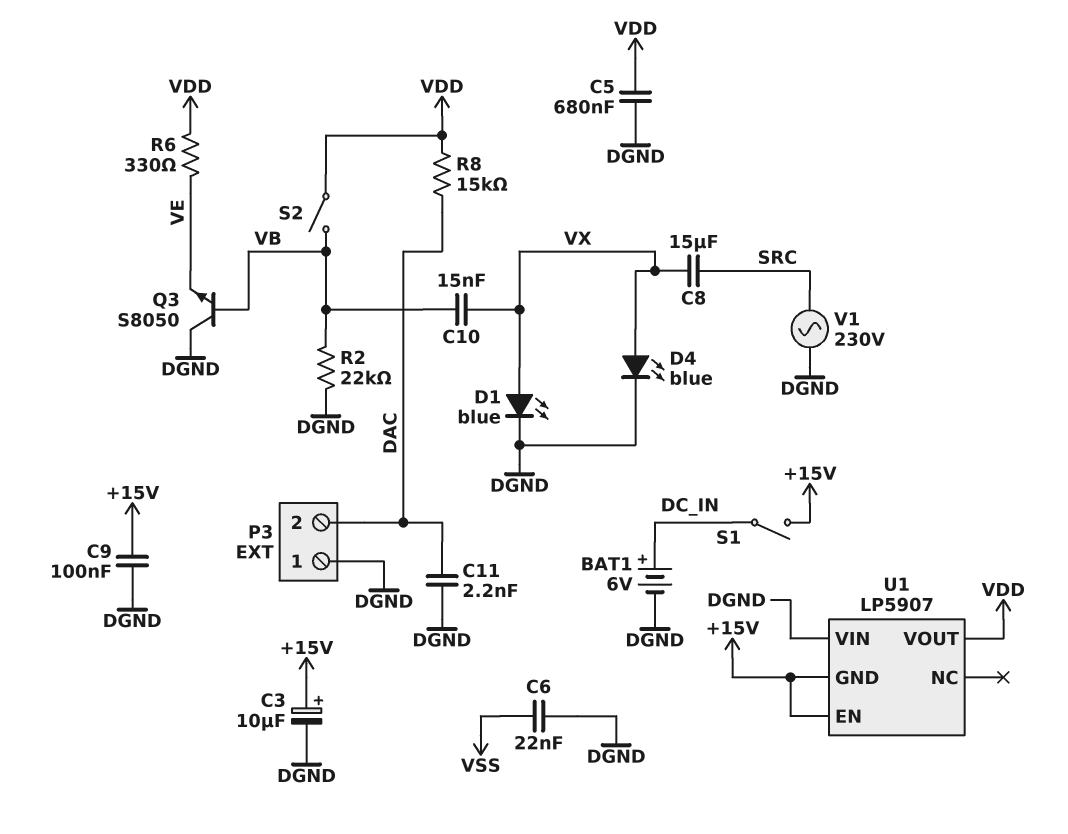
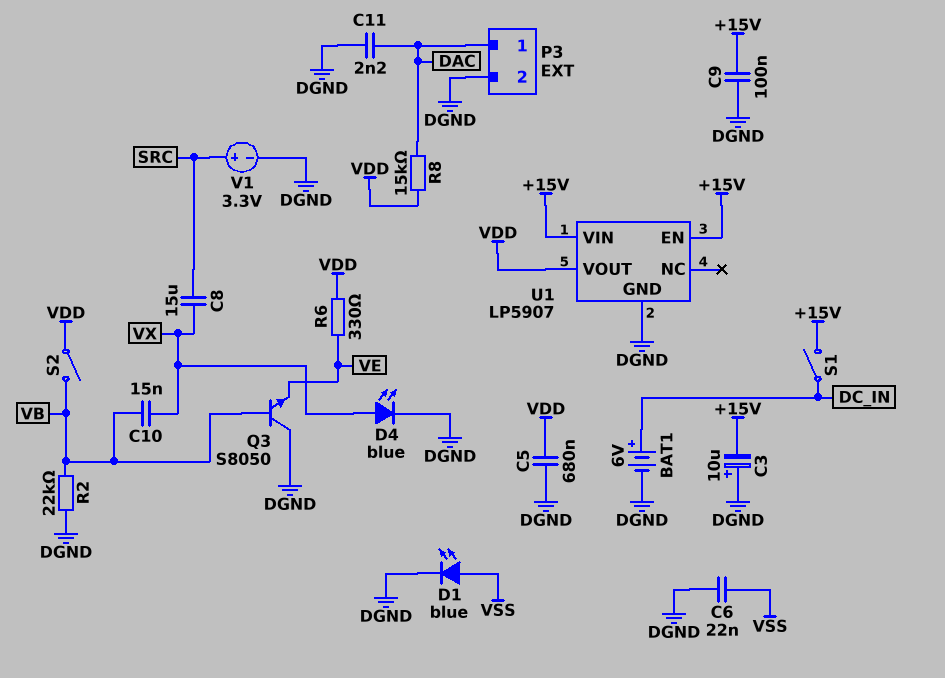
C3: 10uF (plus +15V, minus DGND) -> 10uF (plus DGND, minus +15V)
D1: LED blue (A VX, K DGND) -> LED blue (A VSS, K DGND)
P3 pin 1: DGND -> DAC
P3 pin 2: DAC -> DGND
U1 pin GND: +15V -> DGND
U1 pin VIN: DGND -> +15V
V1: AC 230V (DGND, SRC) -> 3.3V (plus SRC, minus DGND)

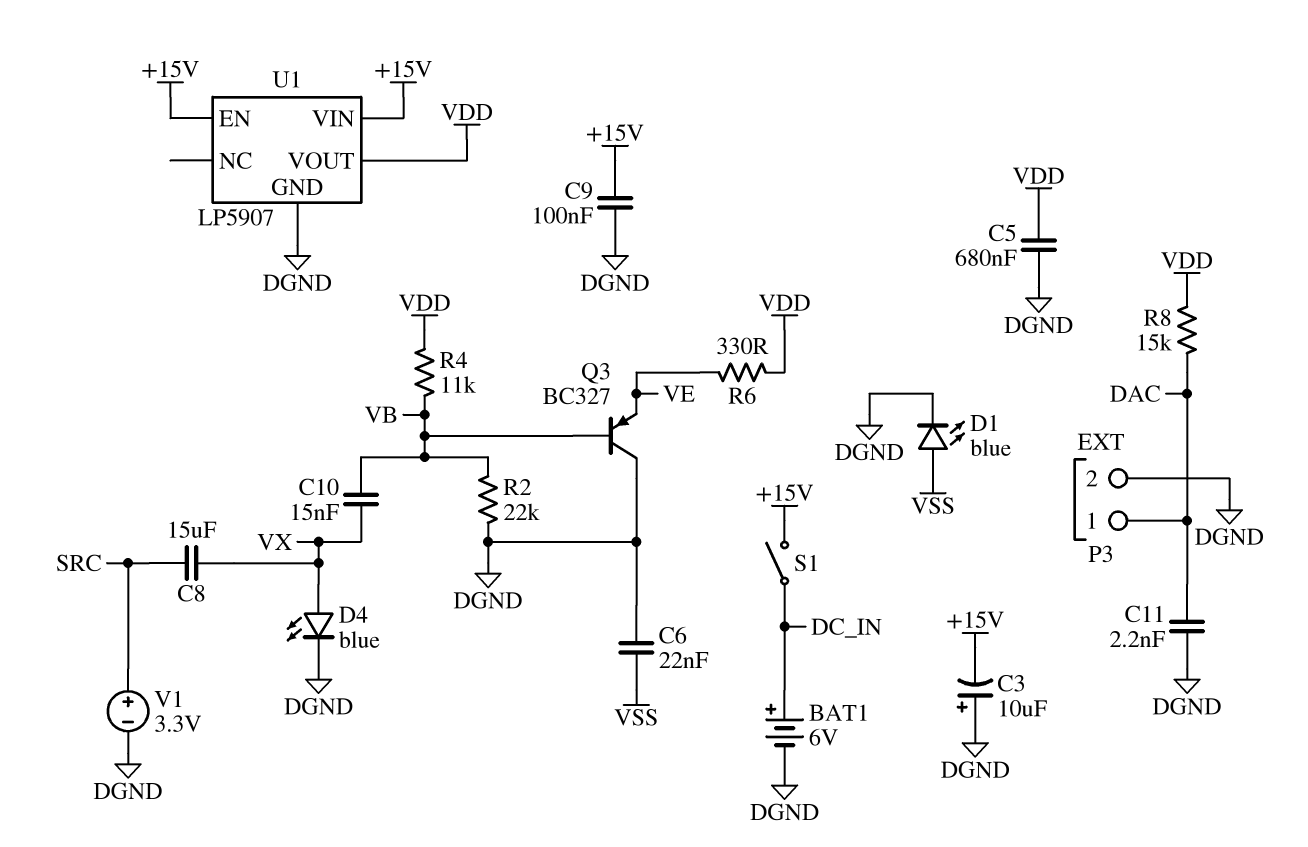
Q3: NPN S8050 (B VB, C DGND, E VE) -> PNP BC327 (B VB, C DGND, E VE)
R4: none -> 11k (VB, VDD)
S2: switch (VB, VDD) -> none

